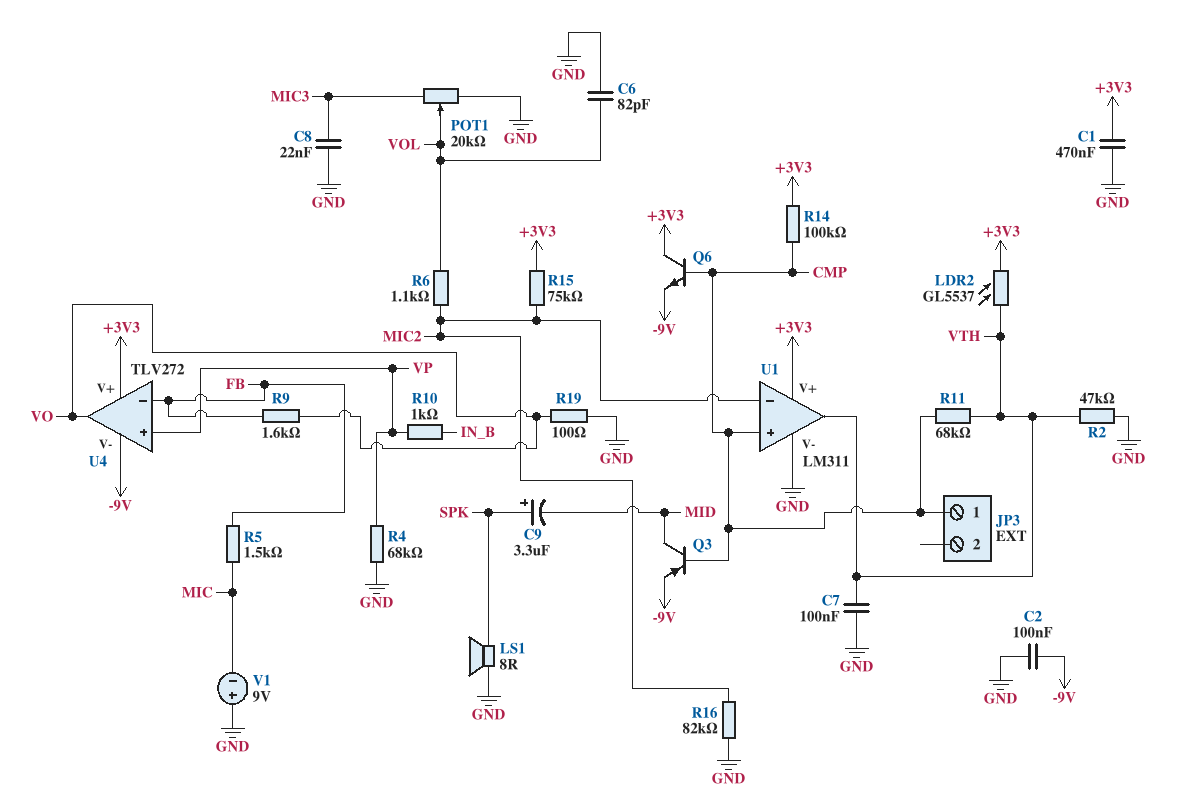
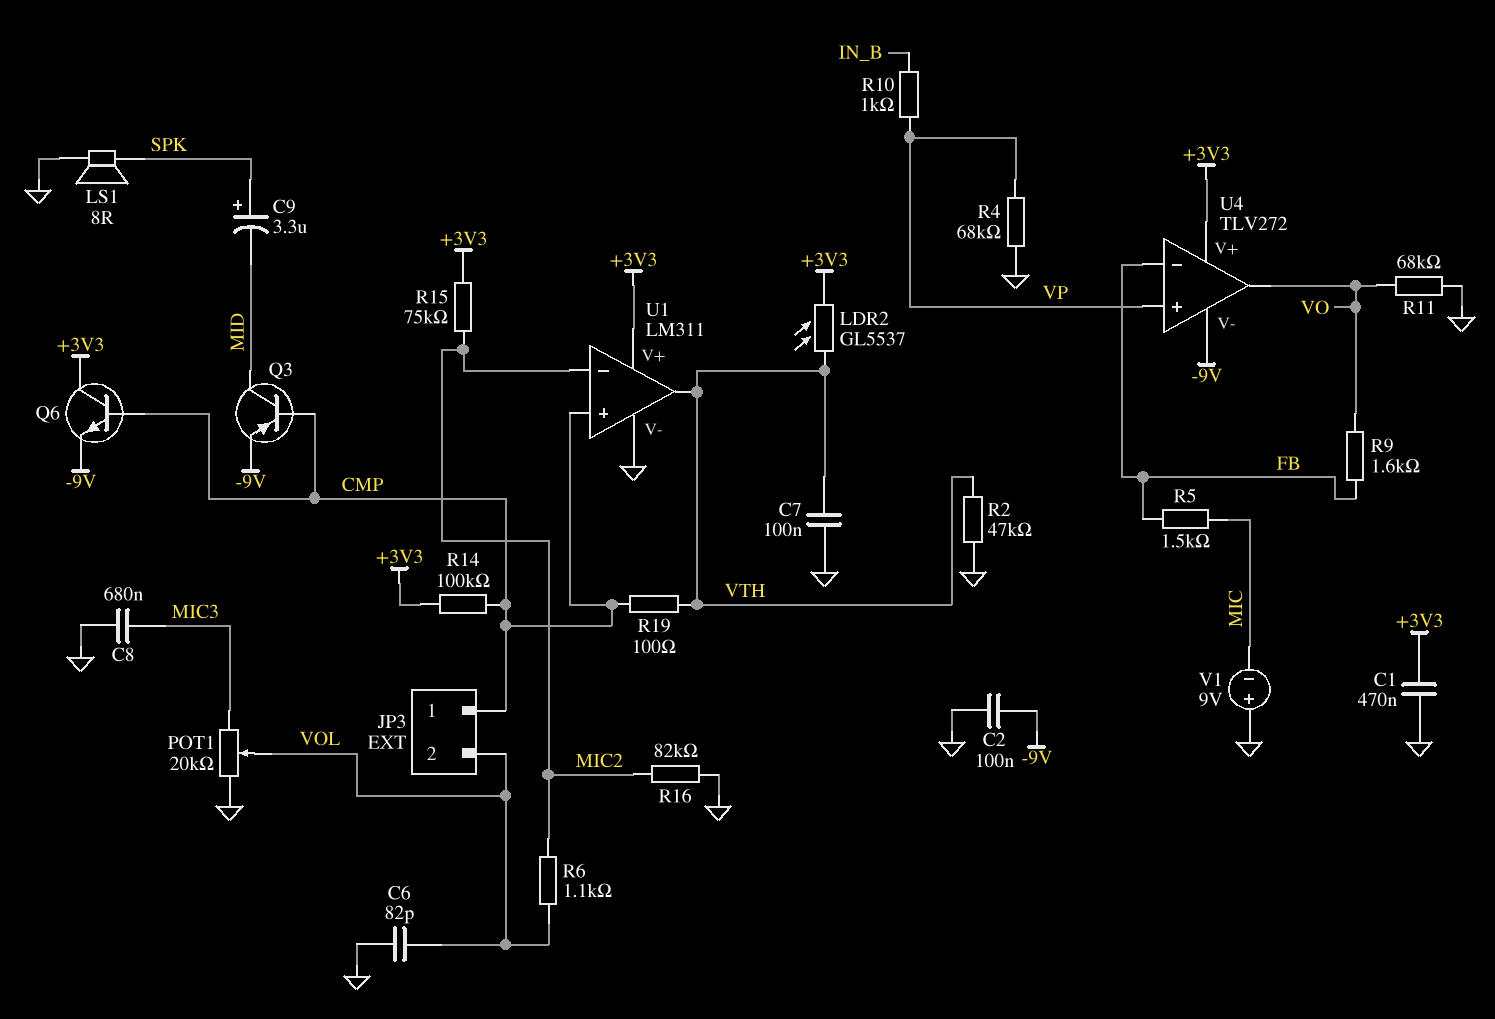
C8: 22nF (GND, MIC3) -> 680nF (GND, MIC3)
JP3 pin 2: none -> VOL
R11: 68k (CMP, VTH) -> 68k (GND, VO)
R19: 100 (GND, VO) -> 100 (CMP, VTH)

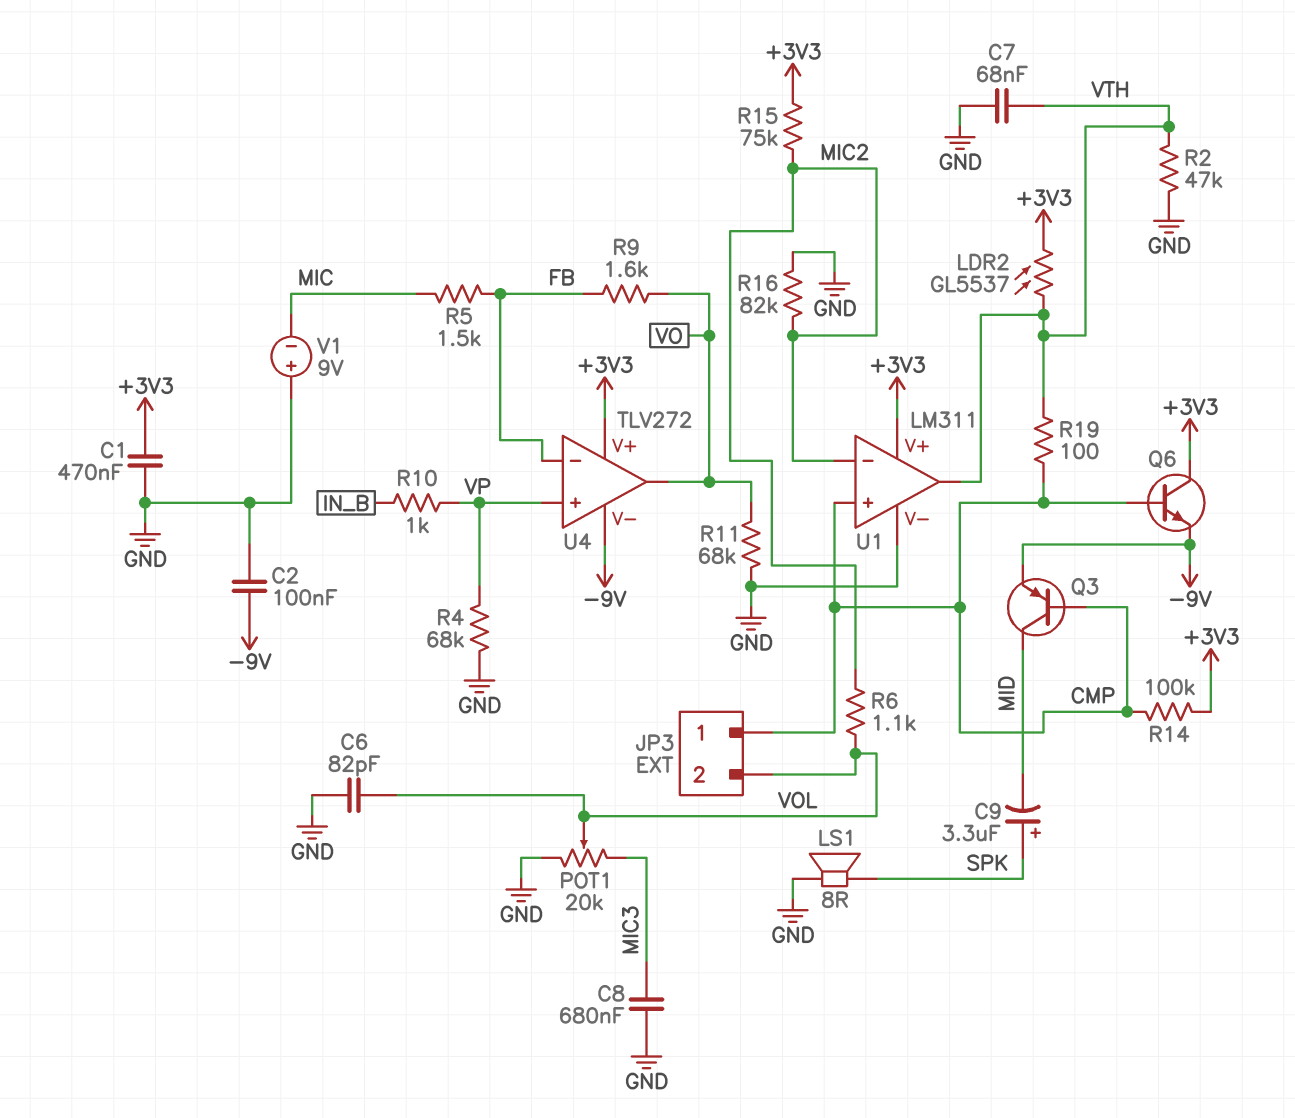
C7: 100nF (GND, VTH) -> 68nF (GND, VTH)

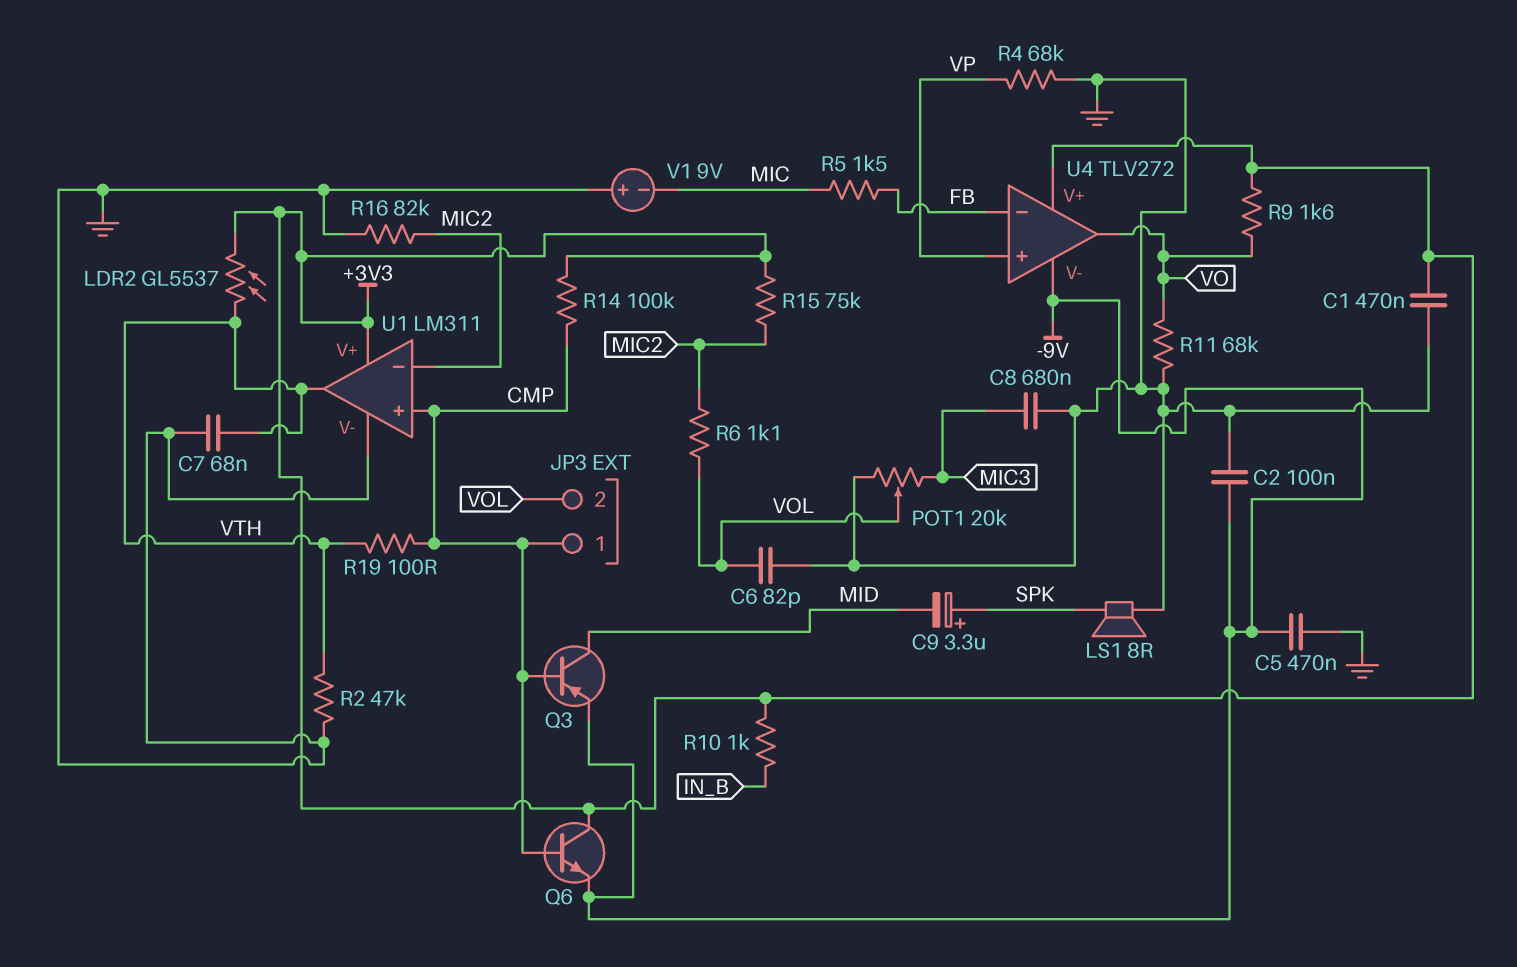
C5: none -> 470nF (-9V, GND)
R9: 1.6k (FB, VO) -> 1.6k (+3V3, VO)
R10: 1k (IN_B, VP) -> 1k (+3V3, IN_B)

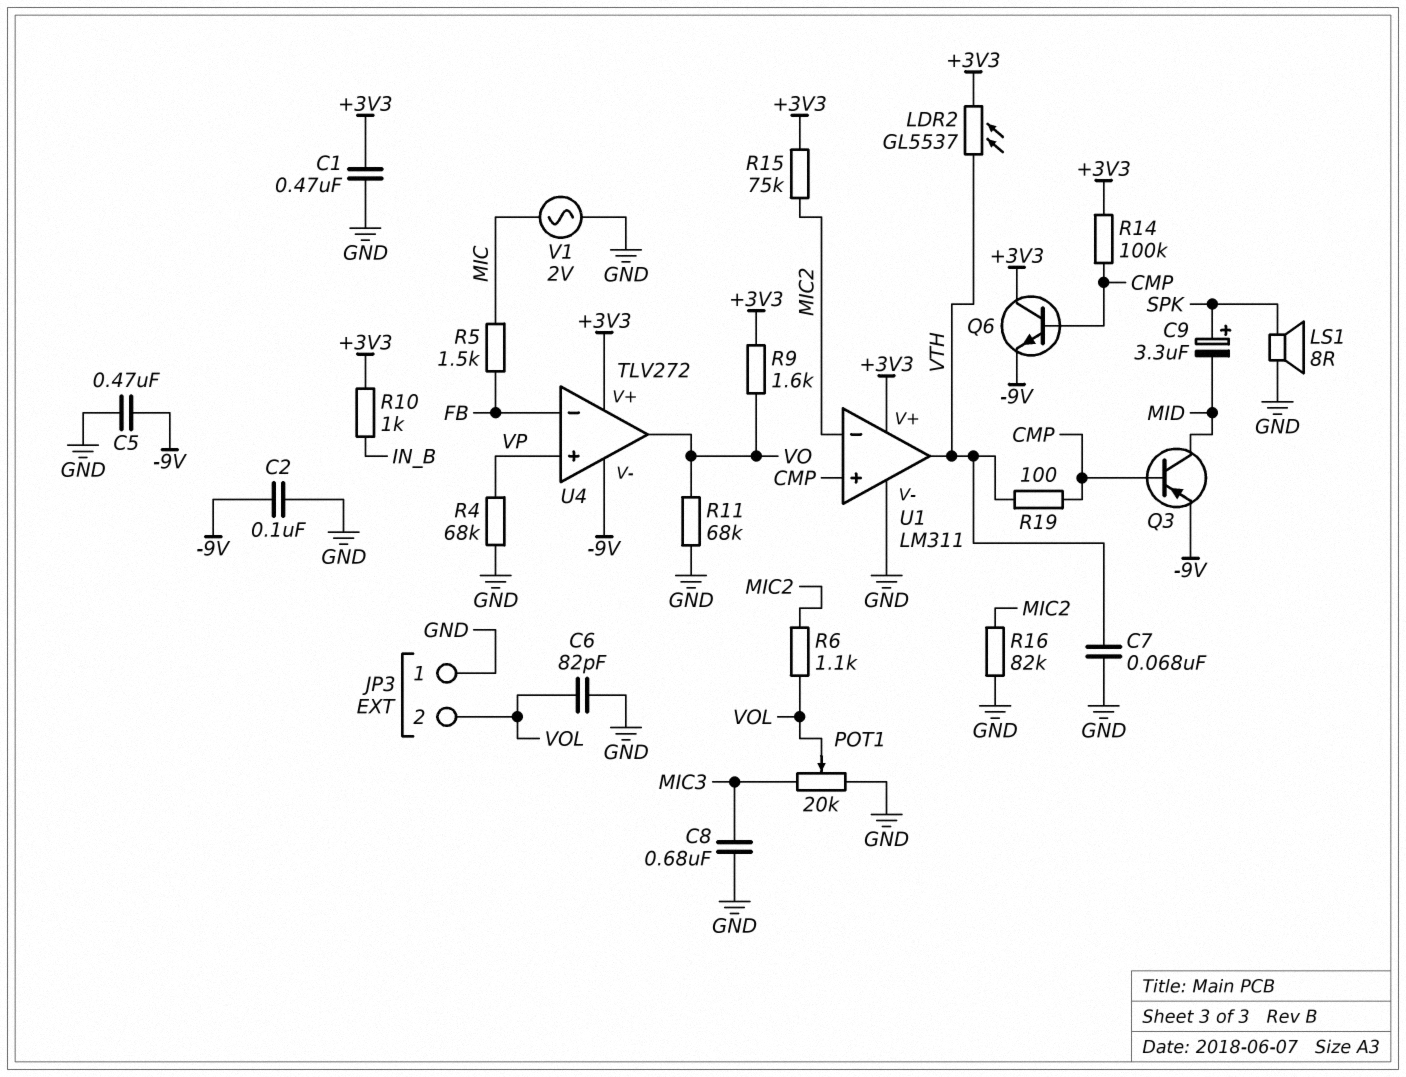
JP3 pin 1: CMP -> GND
R2: 47k (GND, VTH) -> none
V1: 9V (plus GND, minus MIC) -> AC 2V (GND, MIC)

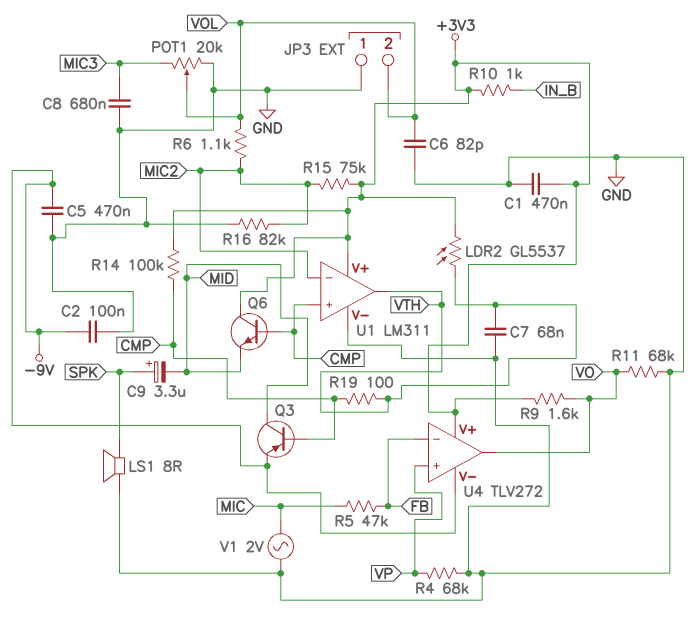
Q6: NPN (B CMP, C +3V3, E -9V) -> NPN (B CMP, C +3V3, E MID)
R5: 1.5k (FB, MIC) -> 47k (FB, MIC)

